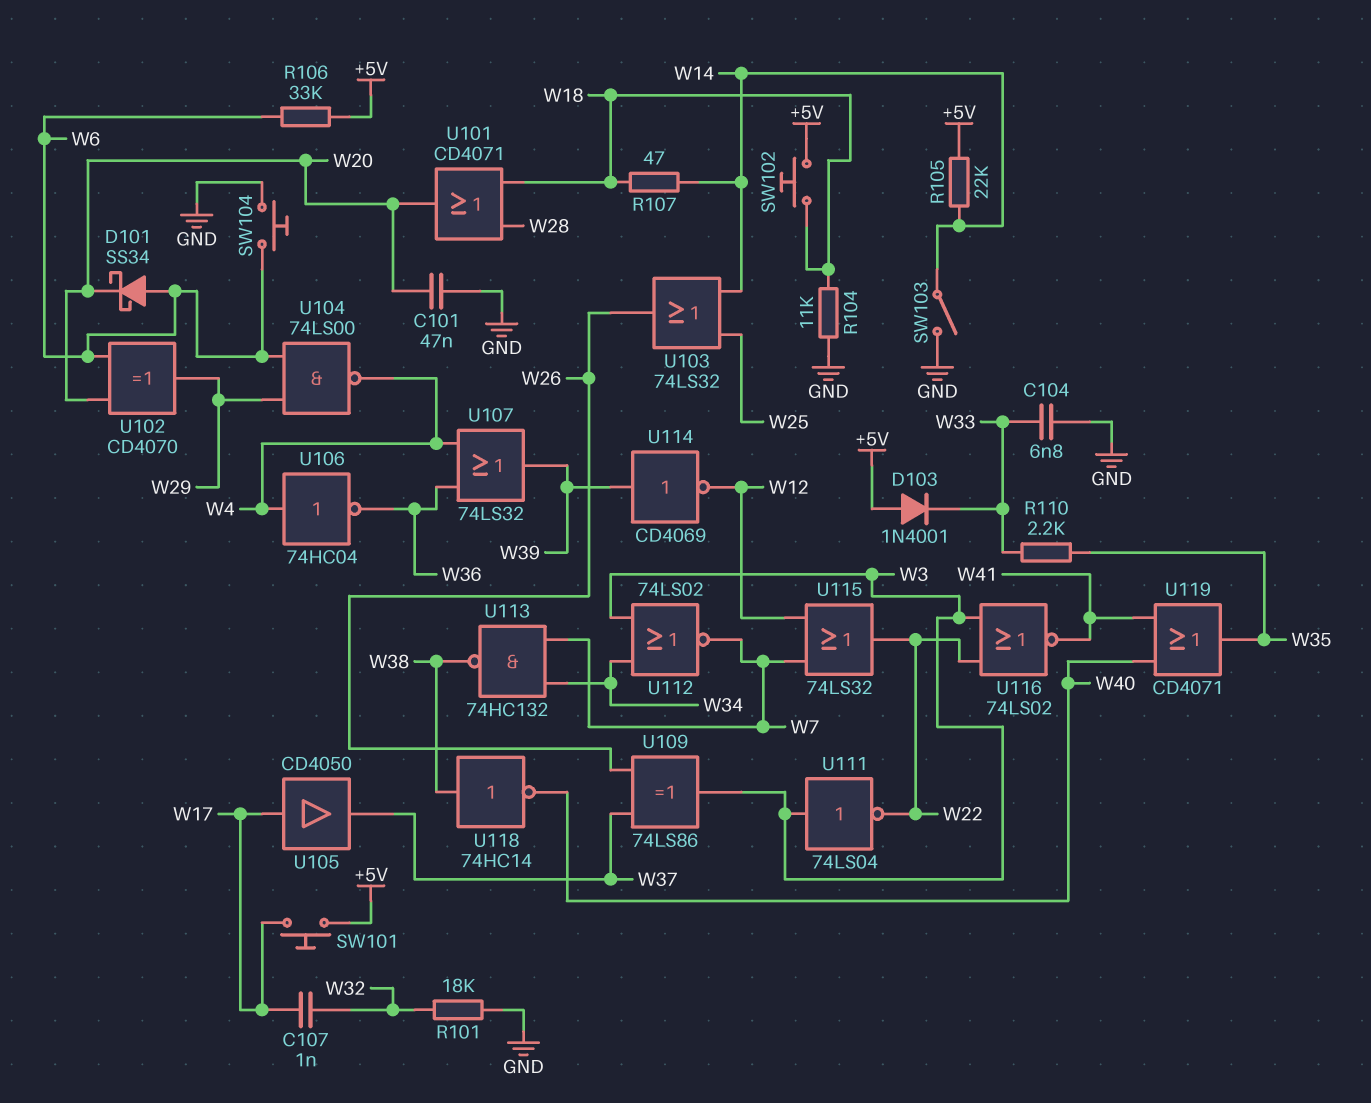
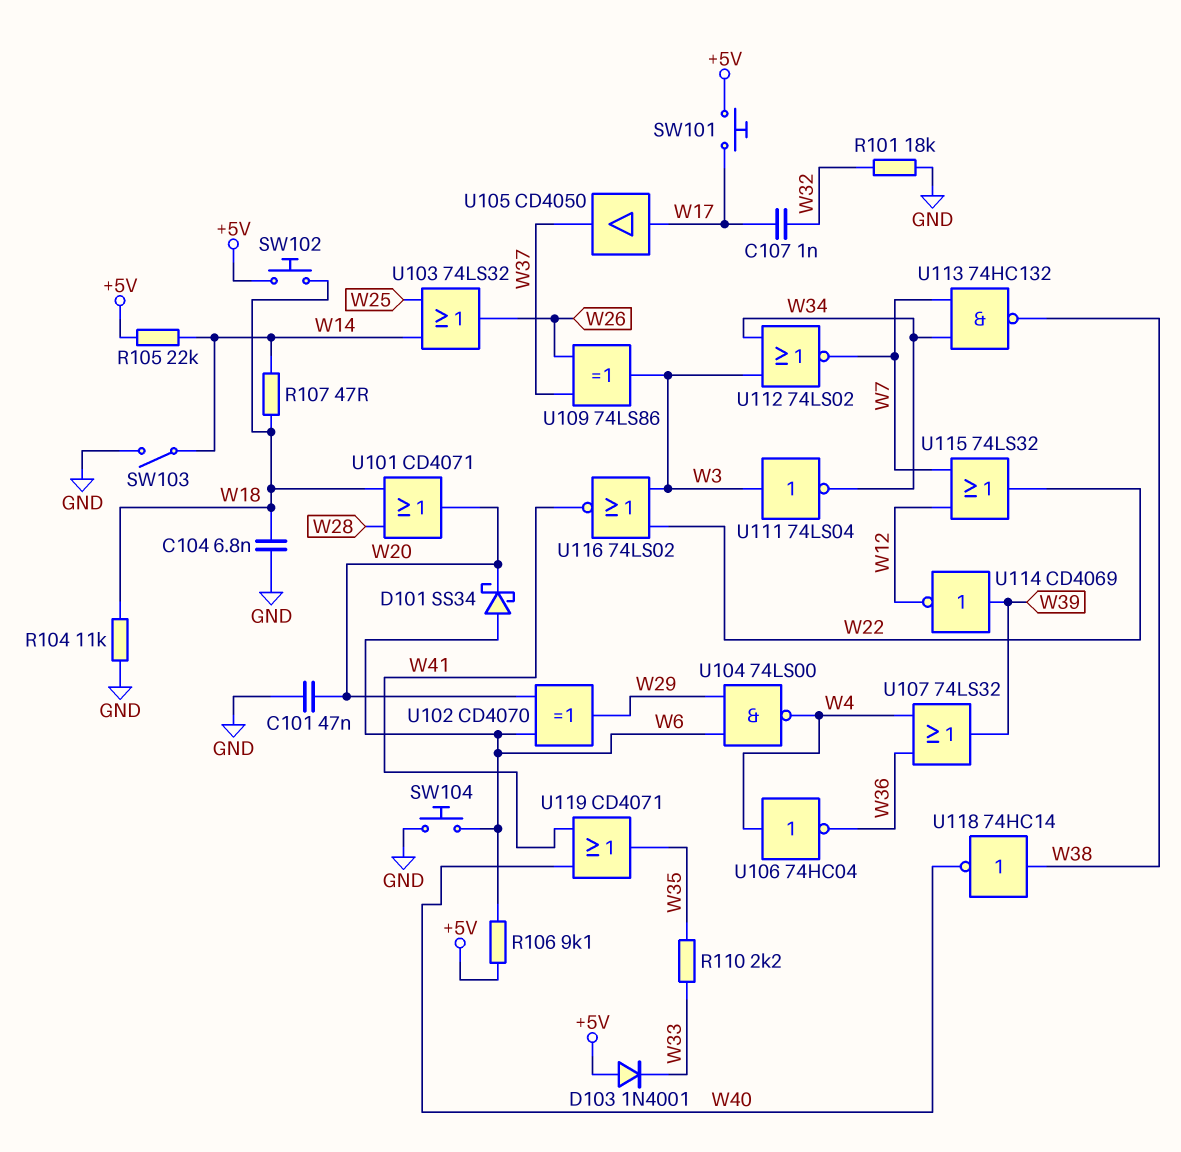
C104: 6.8nF (GND, W33) -> 6.8nF (GND, W18)
R106: 33k (+5V, W6) -> 9.1k (+5V, W6)
U111: NOT 74LS04 (in W3, out W22) -> NOT 74LS04 (in W3, out W34)

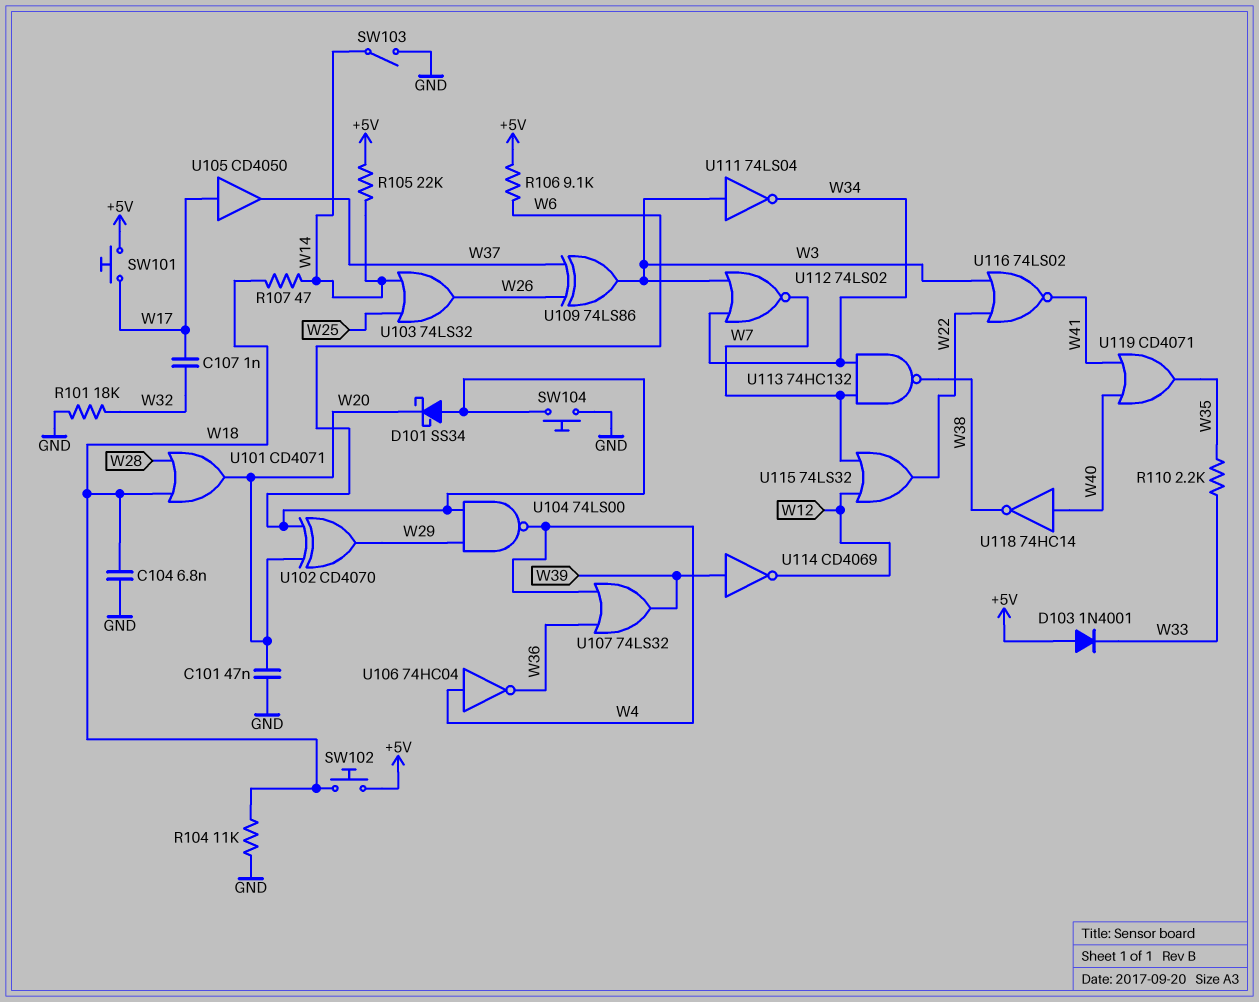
U118: NOT 74HC14 (in W38, out W40) -> NOT 74HC14 (in W40, out W38)

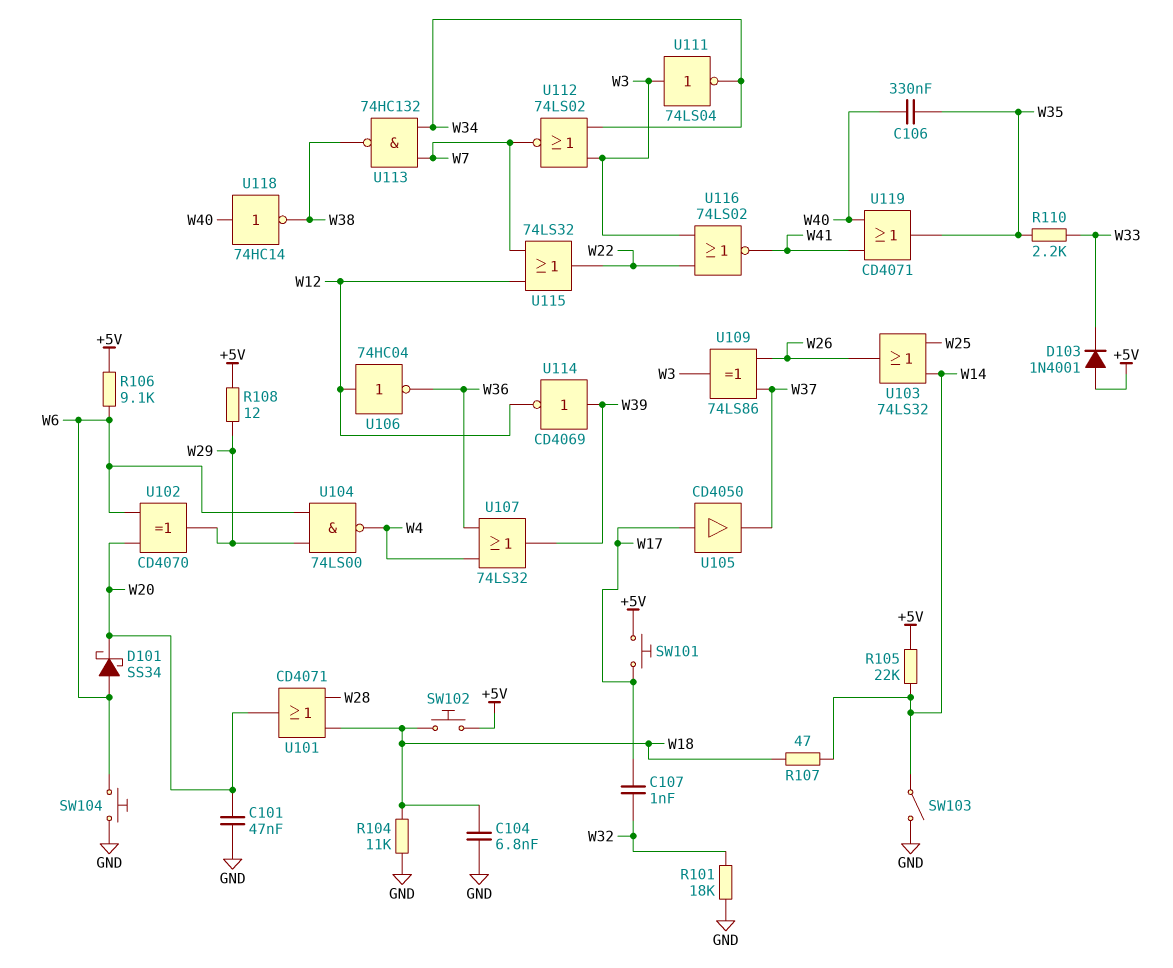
C106: none -> 330nF (W35, W40)
R108: none -> 12 (+5V, W29)
U106: NOT 74HC04 (in W4, out W36) -> NOT 74HC04 (in W12, out W36)

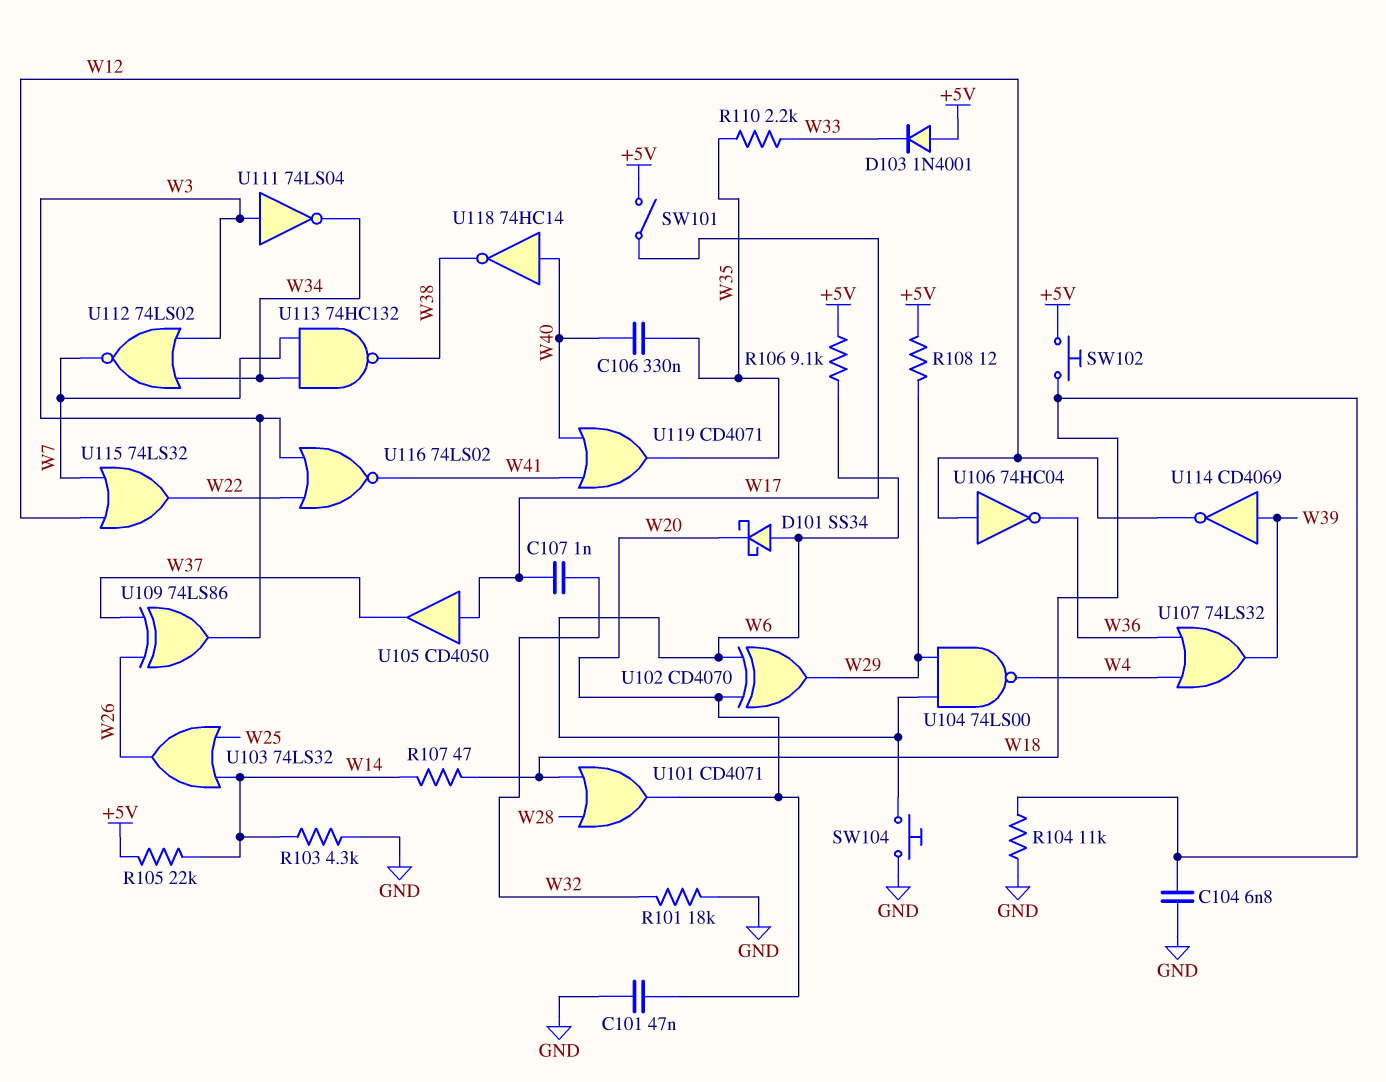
R103: none -> 4.3k (GND, W14)
SW101: button (+5V, W17) -> switch (+5V, W17)
SW103: switch (GND, W14) -> none

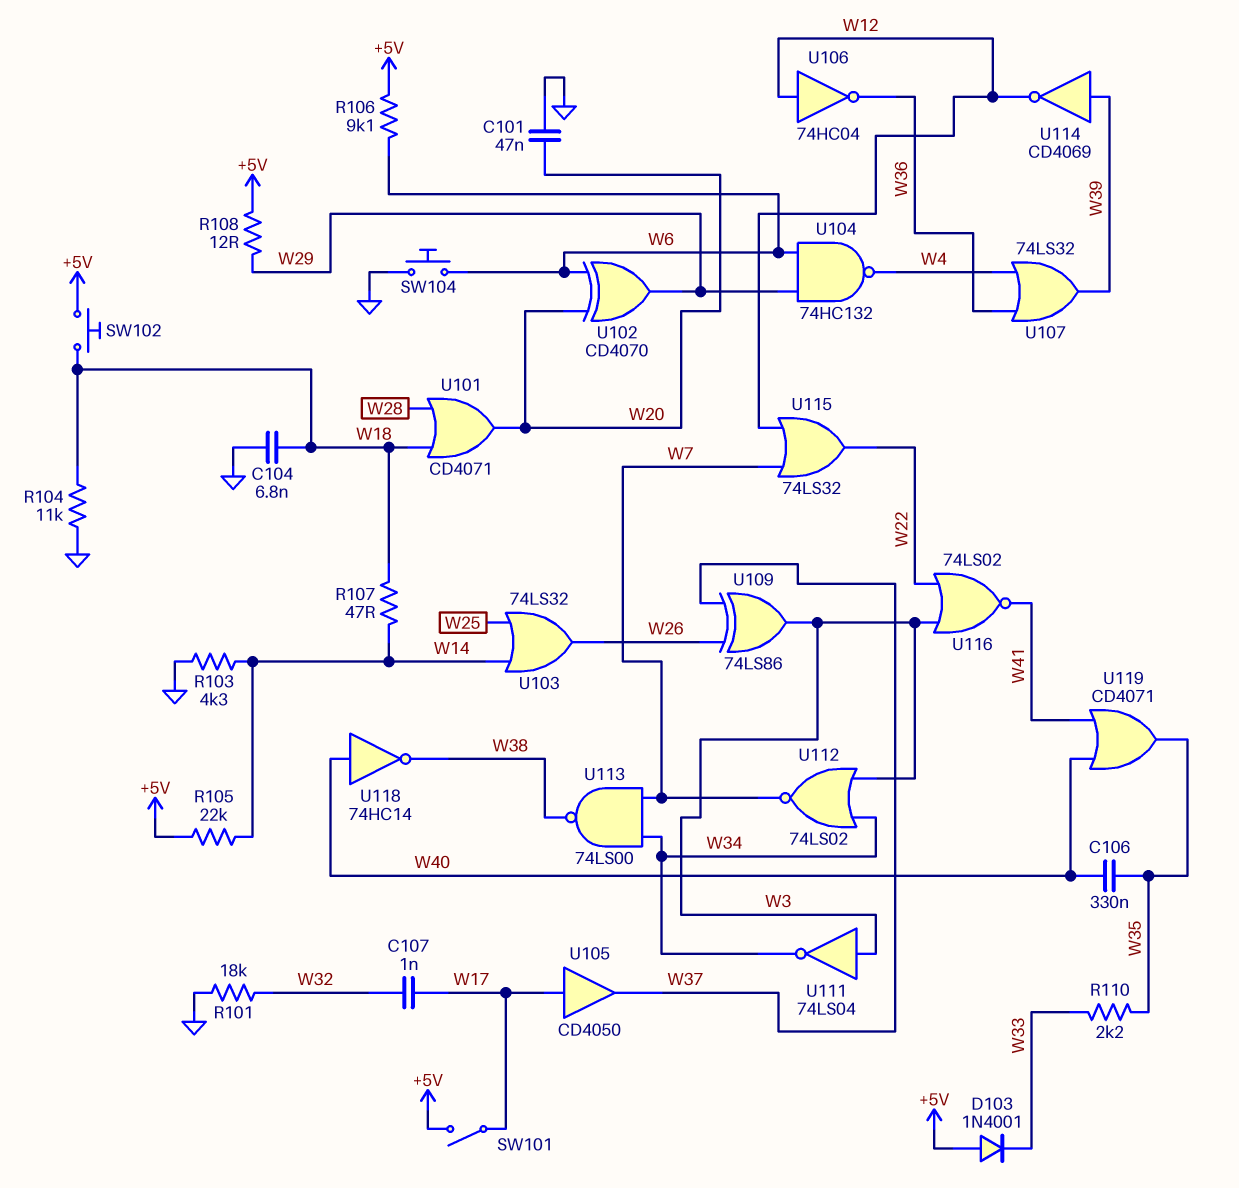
D101: schottky SS34 (A W6, K W20) -> none
U104: NAND 74LS00 (in W6, in W29, out W4) -> NAND 74HC132 (in W6, in W29, out W4)
U113: NAND 74HC132 (in W7, in W34, out W38) -> NAND 74LS00 (in W7, in W34, out W38)

